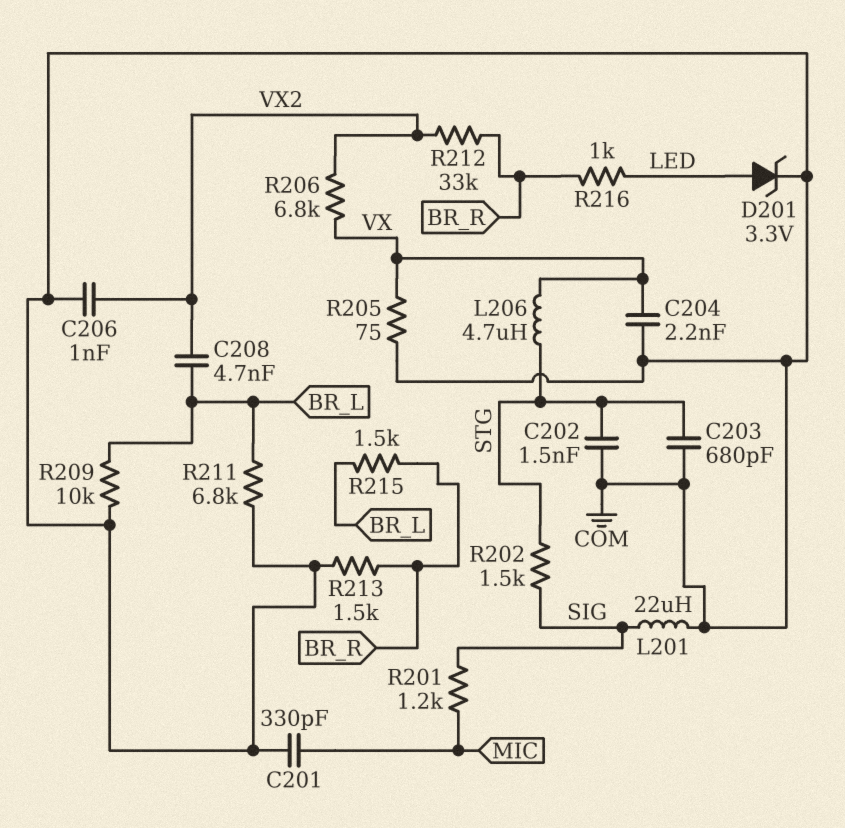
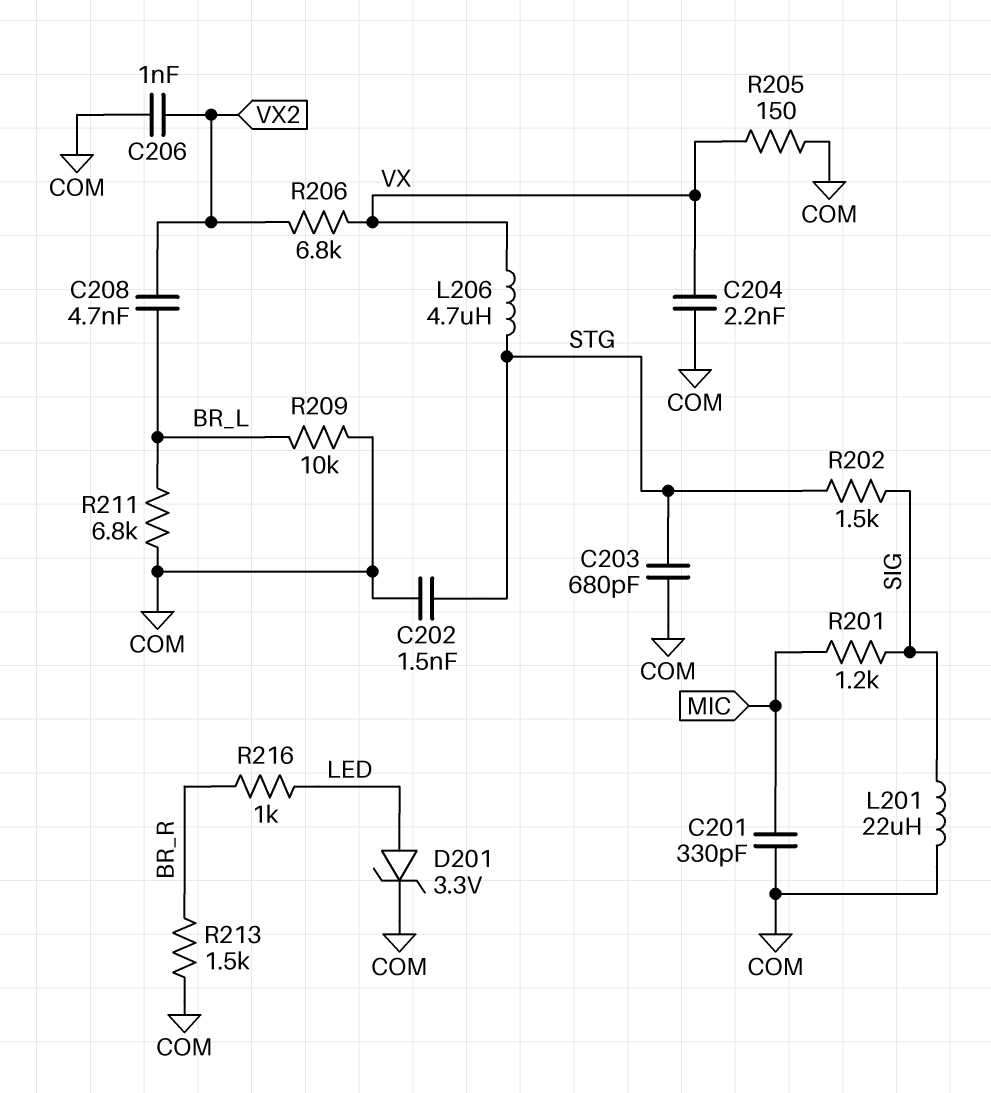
R205: 75 (COM, VX) -> 150 (COM, VX)
R212: 33k (BR_R, VX2) -> none
R215: 1.5k (BR_L, BR_R) -> none

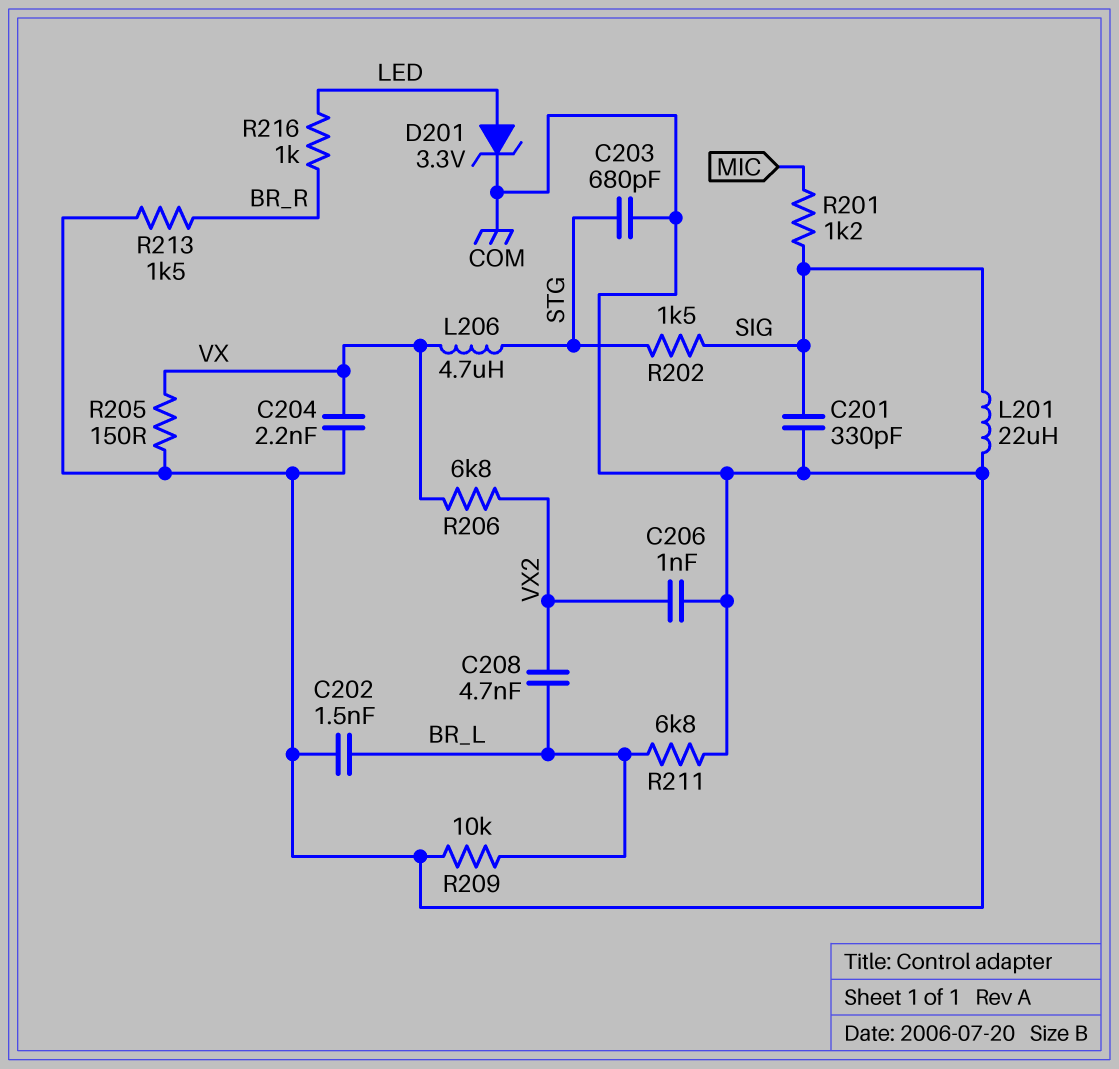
C201: 330pF (COM, MIC) -> 330pF (COM, SIG)
C202: 1.5nF (COM, STG) -> 1.5nF (BR_L, COM)

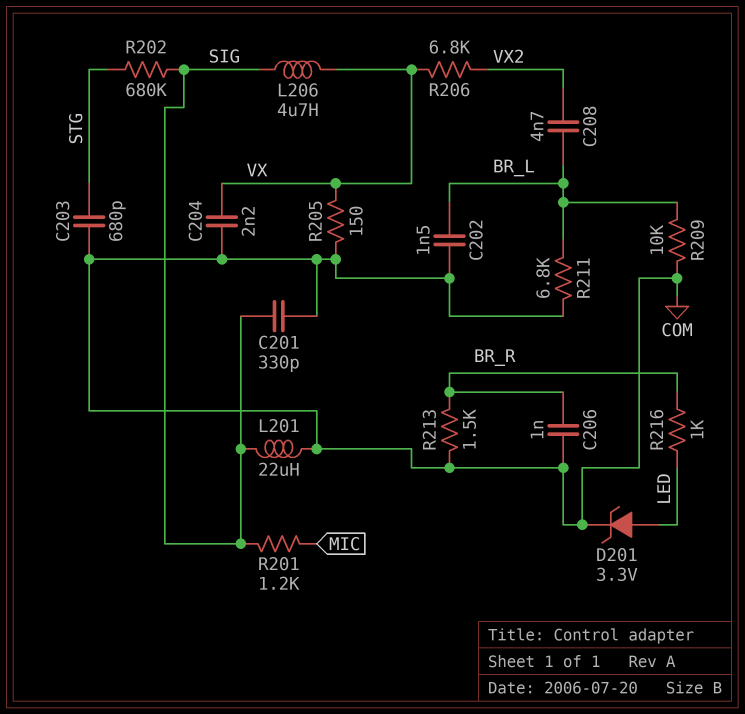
C206: 1nF (COM, VX2) -> 1nF (BR_R, COM)
L206: 4.7uH (STG, VX) -> 4.7uH (SIG, VX)
R202: 1.5k (SIG, STG) -> 680k (SIG, STG)

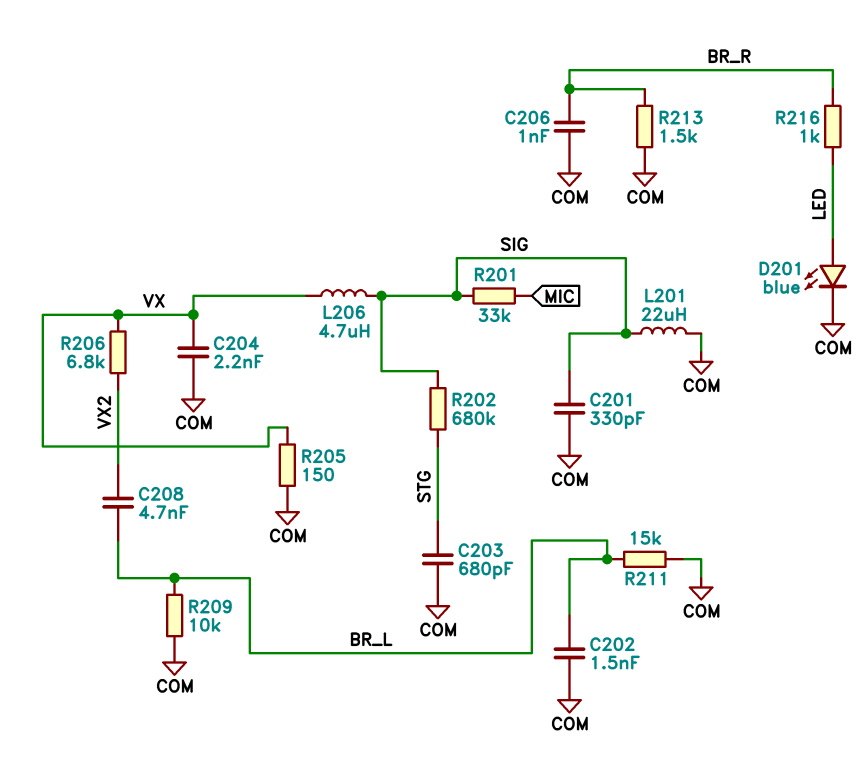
D201: zener 3.3V (A LED, K COM) -> LED blue (A LED, K COM)
R201: 1.2k (MIC, SIG) -> 33k (MIC, SIG)
R211: 6.8k (BR_L, COM) -> 15k (BR_L, COM)

